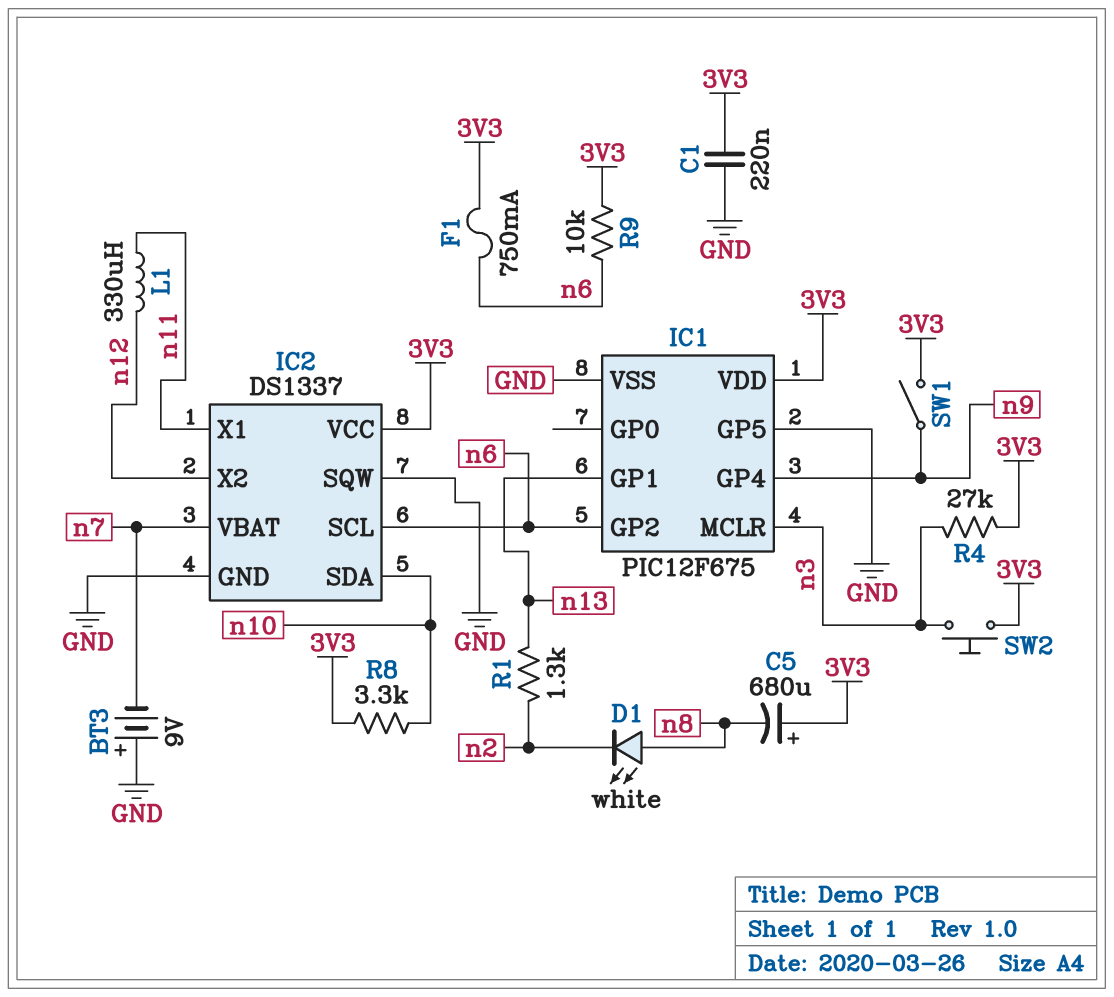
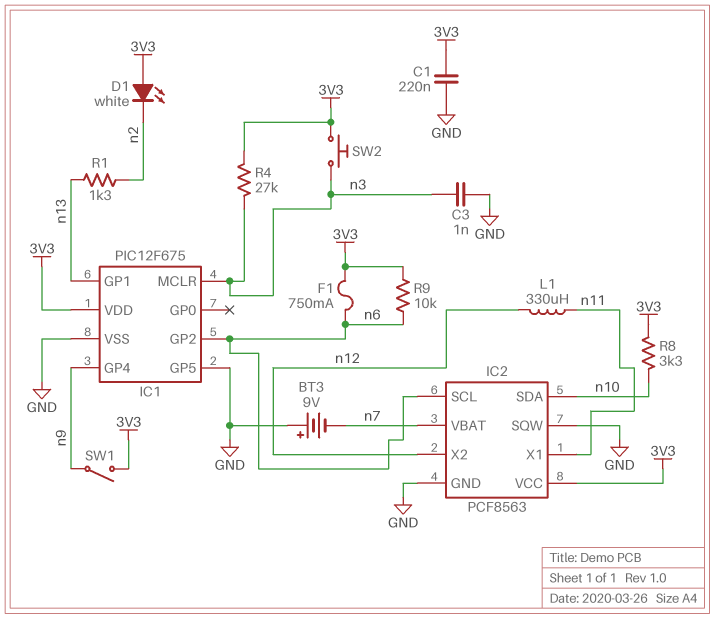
C3: none -> 1nF (GND, n3)
C5: 680uF (plus 3V3, minus n8) -> none
D1: LED white (A n8, K n2) -> LED white (A 3V3, K n2)
IC2: DS1337 -> PCF8563

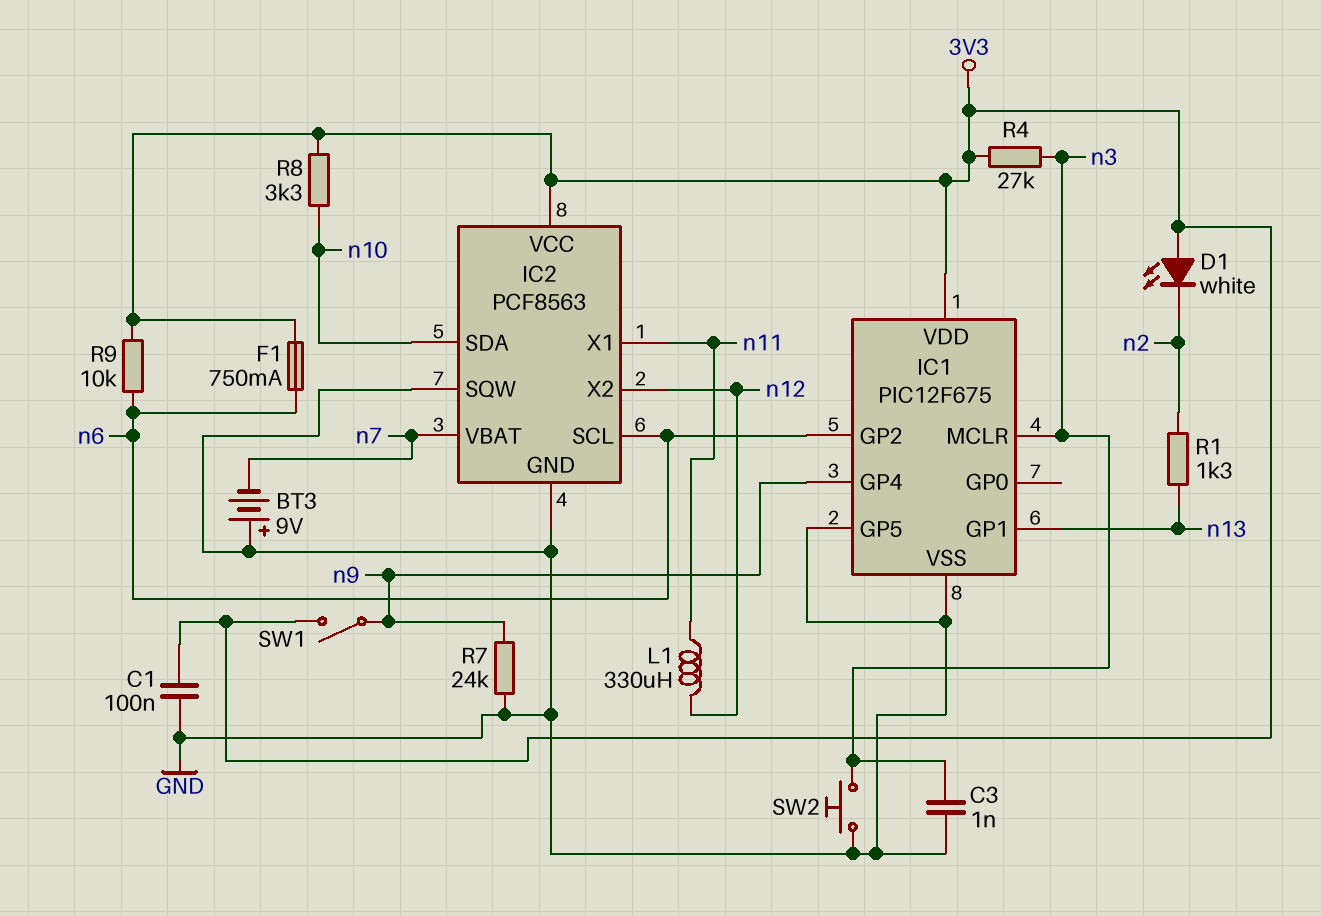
C1: 220nF (3V3, GND) -> 100nF (3V3, GND)
R7: none -> 24k (GND, n9)
SW2: button (3V3, n3) -> button (GND, n3)

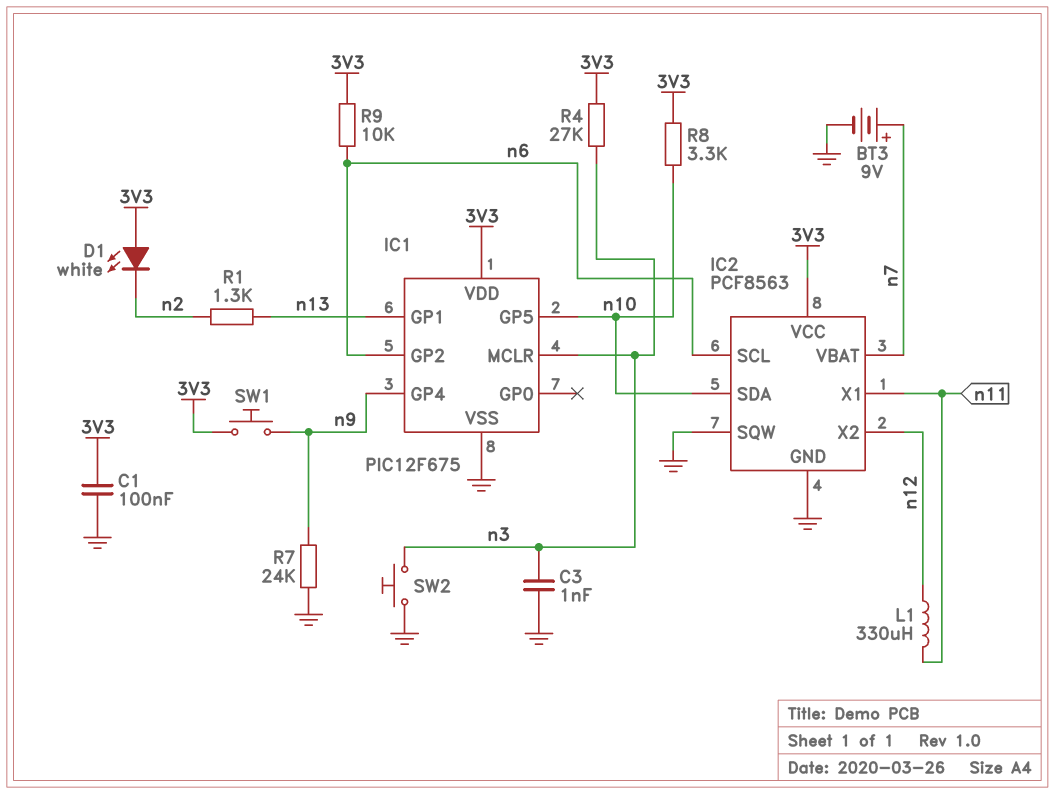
BT3: 9V (plus GND, minus n7) -> 9V (plus n7, minus GND)
F1: 750mA (3V3, n6) -> none
IC1 pin GP5: GND -> n10
SW1: switch (3V3, n9) -> button (3V3, n9)

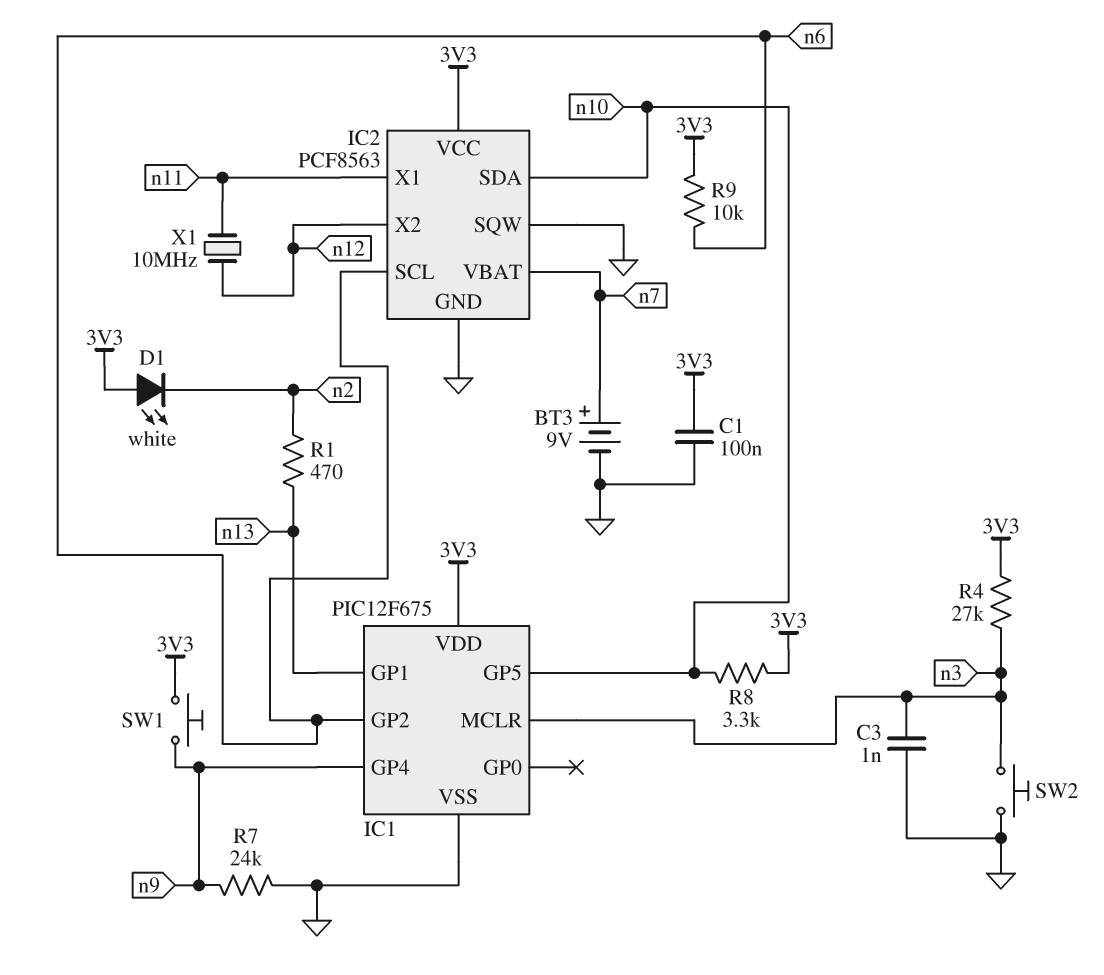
L1: 330uH (n11, n12) -> none
R1: 1.3k (n2, n13) -> 470 (n2, n13)
X1: none -> 10MHz (n11, n12)

